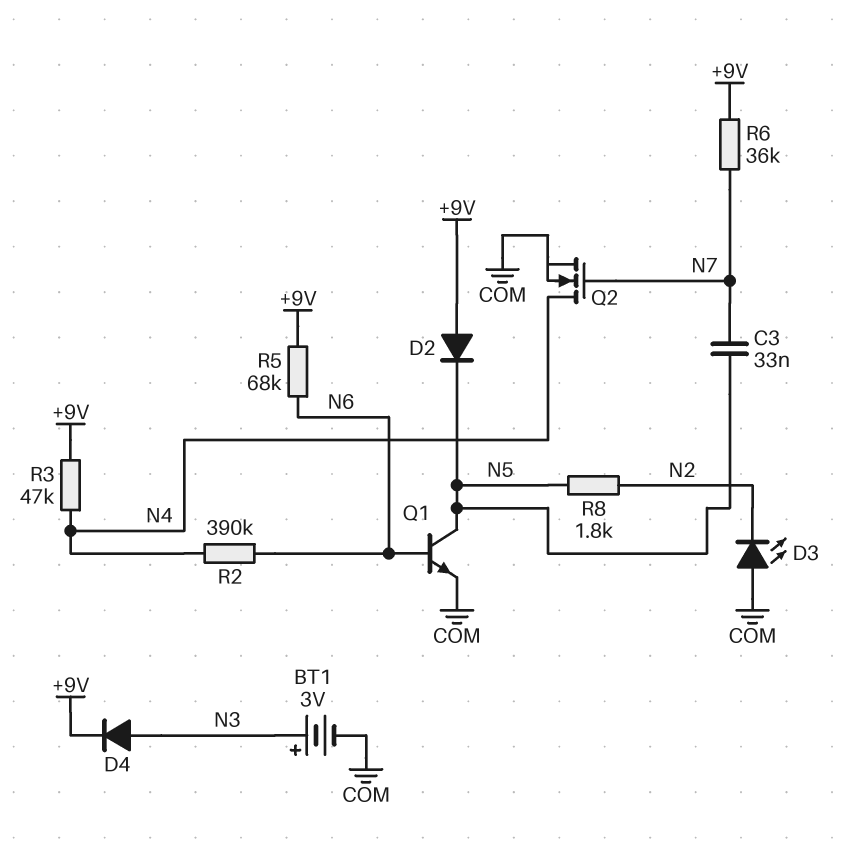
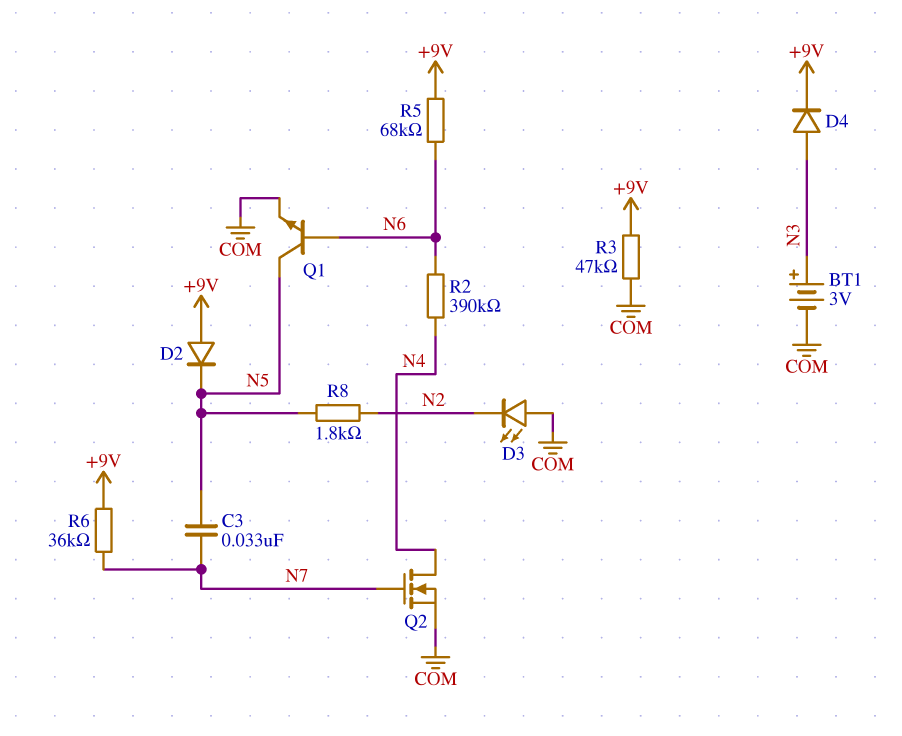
R3: 47k (+9V, N4) -> 47k (+9V, COM)

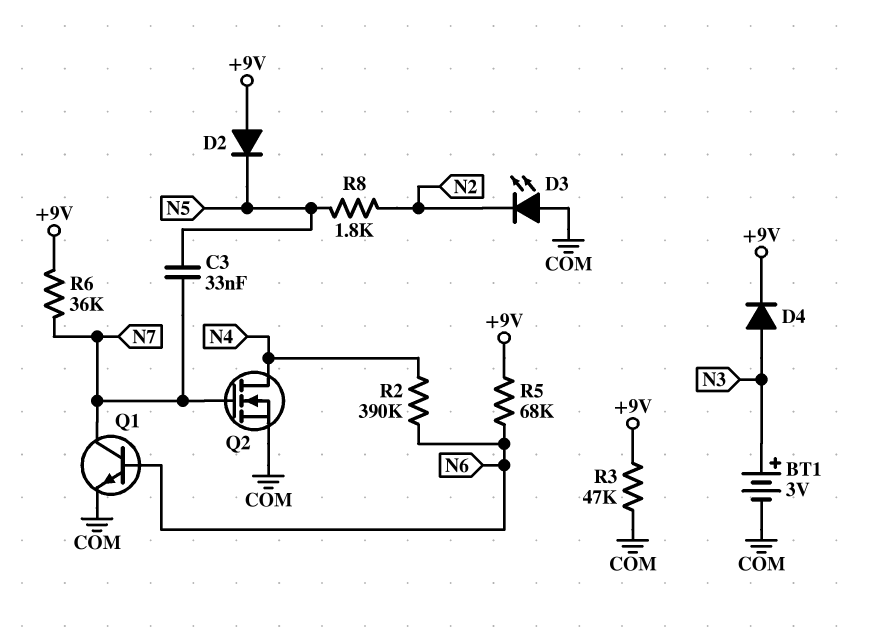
Q1: NPN (B N6, C N5, E COM) -> NPN (B N6, C N7, E COM)

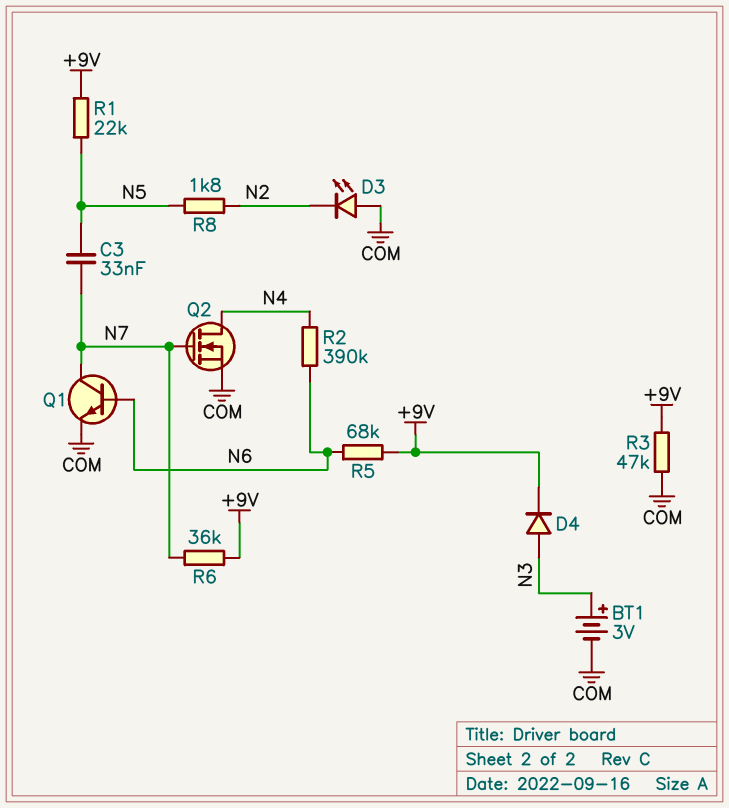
D2: diode (A +9V, K N5) -> none
R1: none -> 22k (+9V, N5)

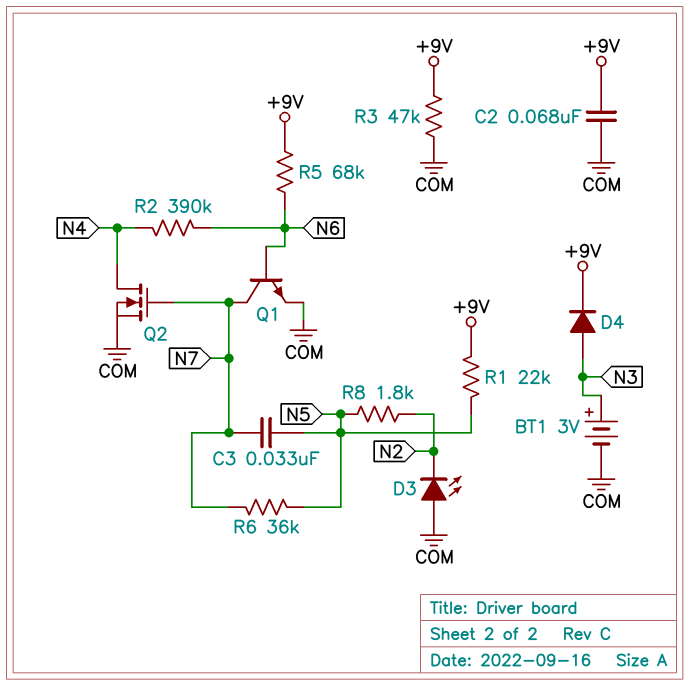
C2: none -> 68nF (+9V, COM)
R6: 36k (+9V, N7) -> 36k (N5, N7)

